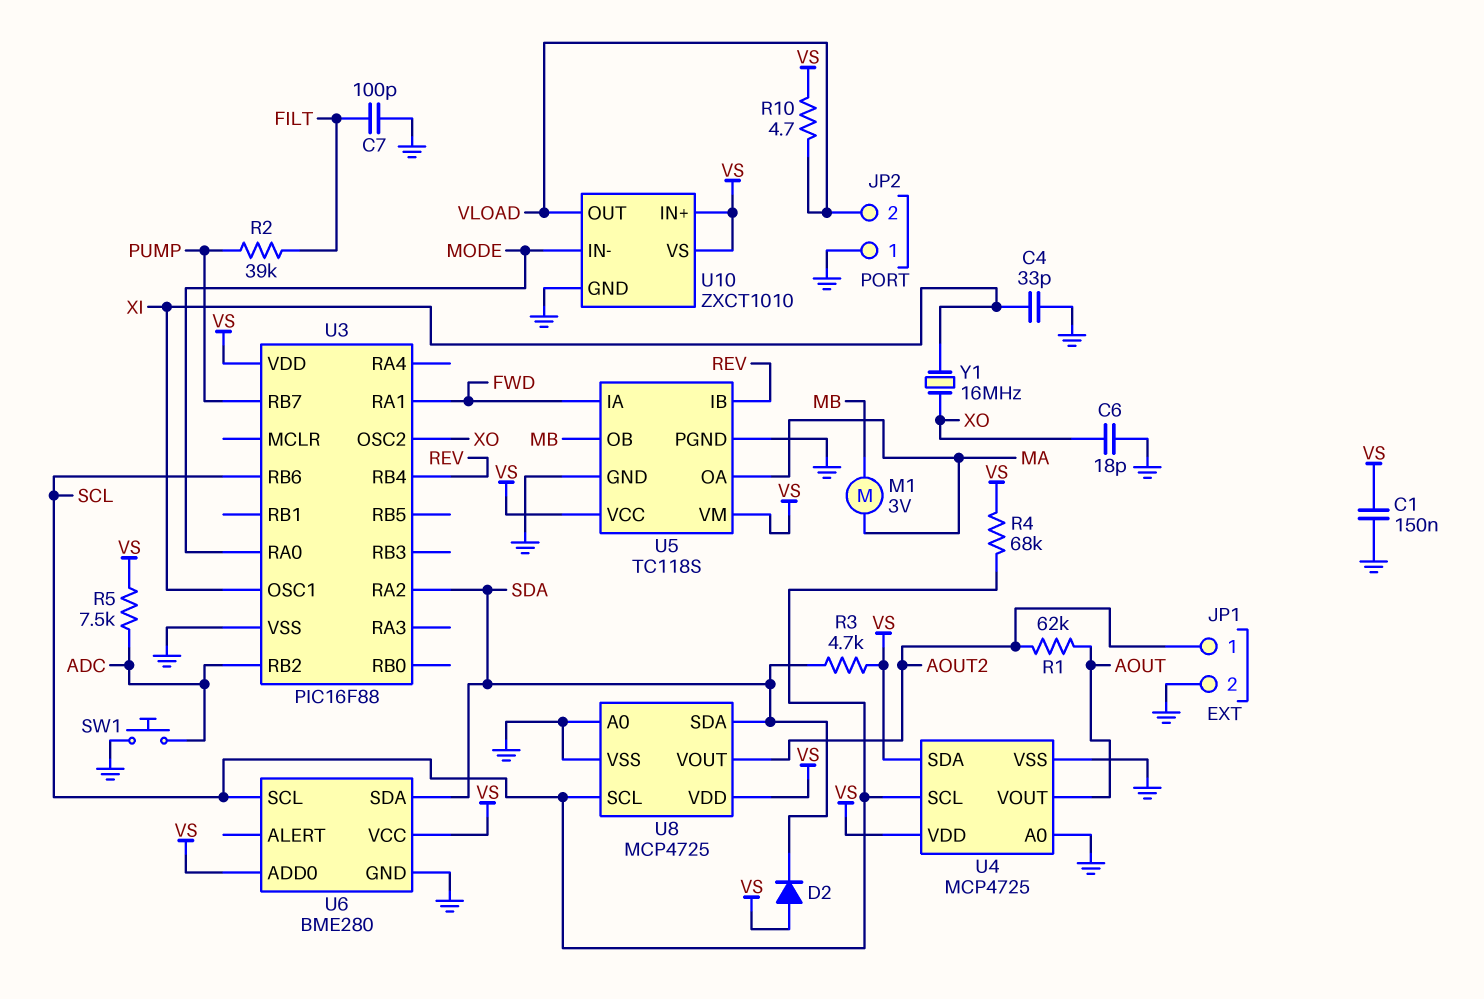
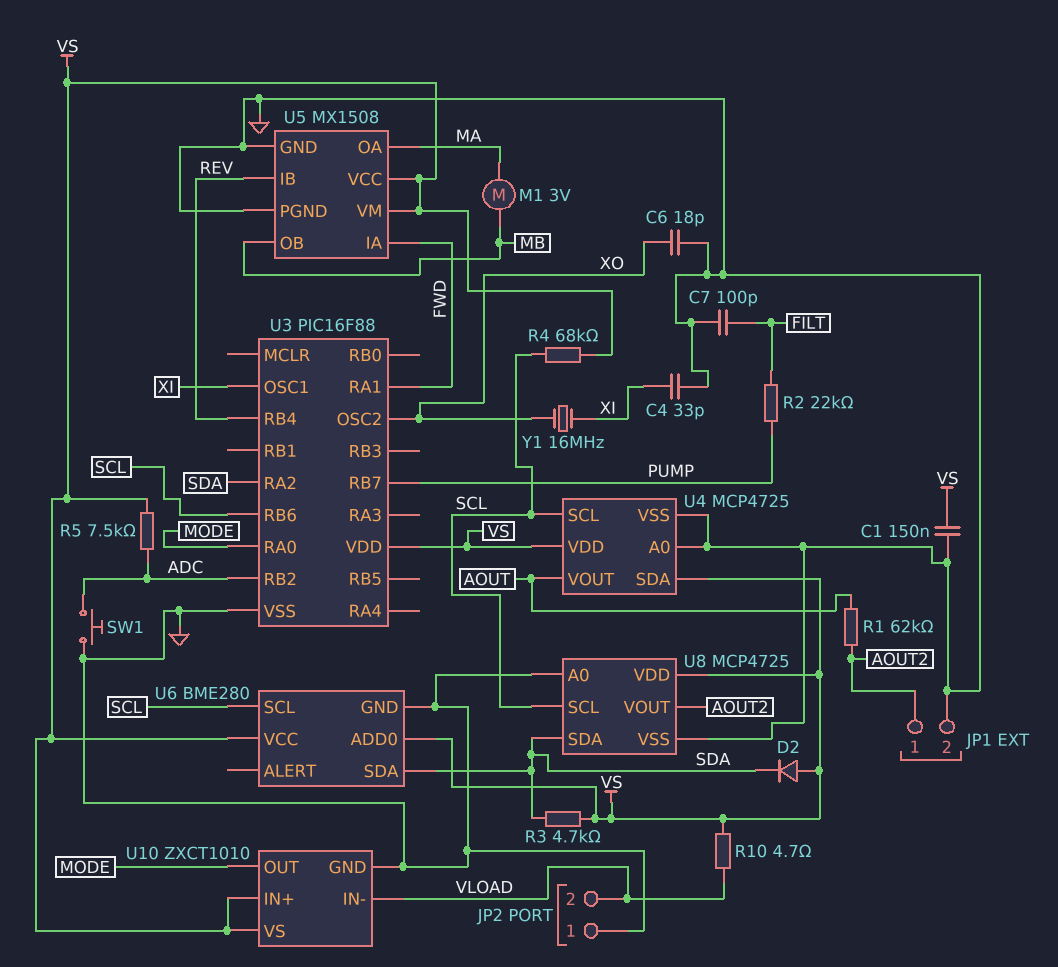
R2: 39k (FILT, PUMP) -> 22k (FILT, PUMP)
U5: TC118S -> MX1508
U10 pin IN-: MODE -> VLOAD
U10 pin OUT: VLOAD -> MODE

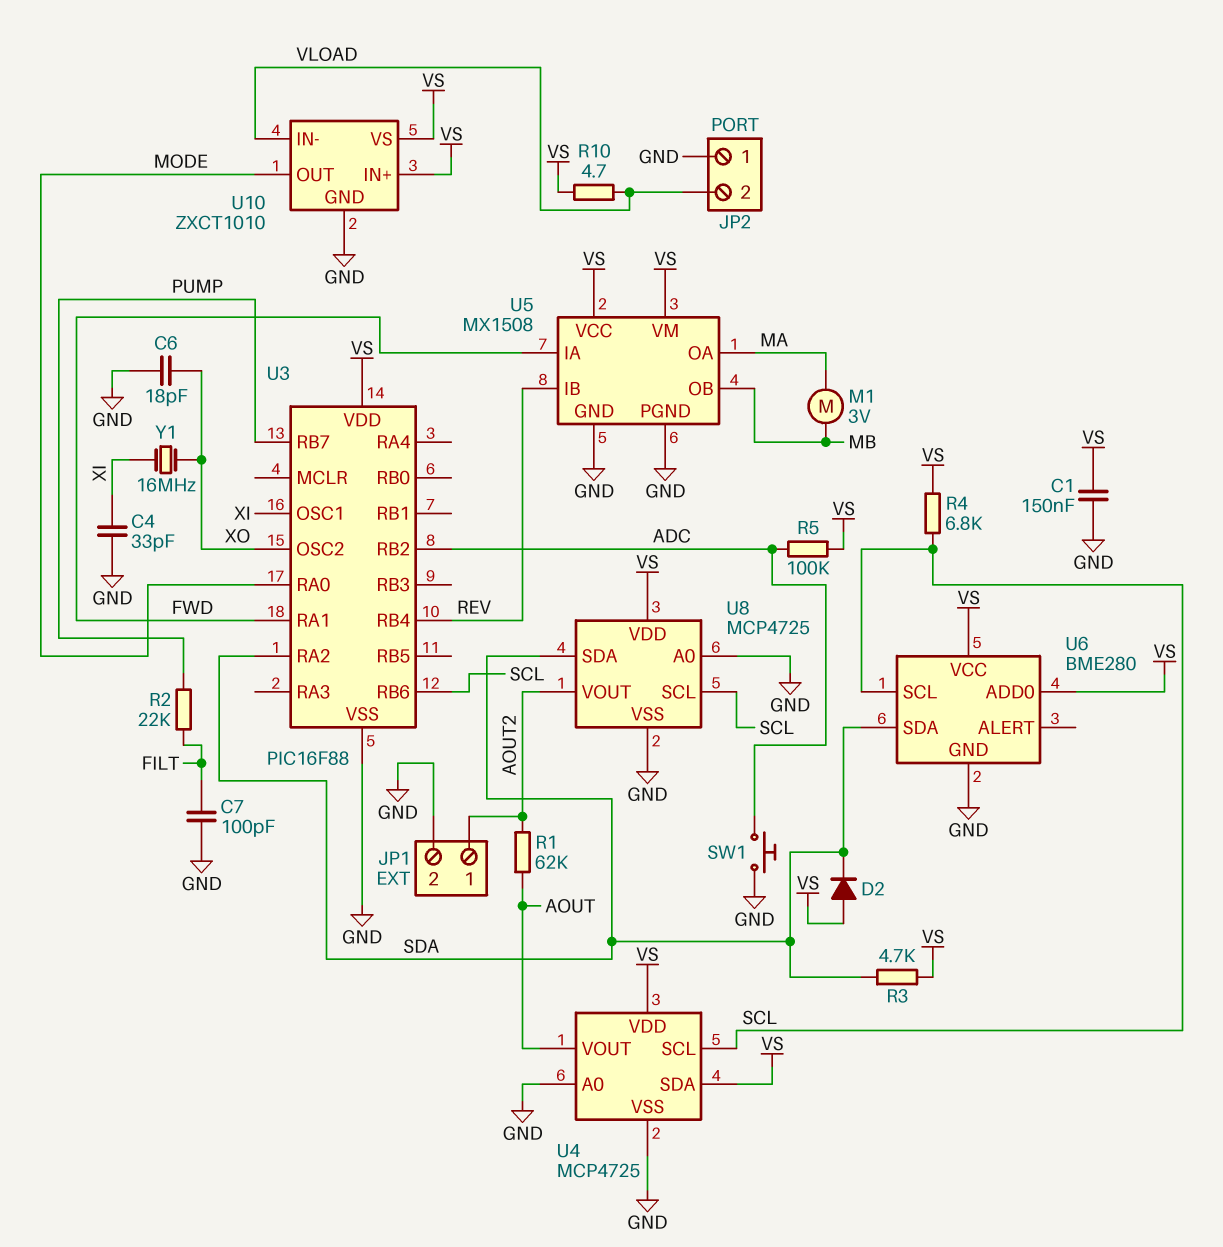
R4: 68k (SCL, VS) -> 6.8k (SCL, VS)
R5: 7.5k (ADC, VS) -> 100k (ADC, VS)

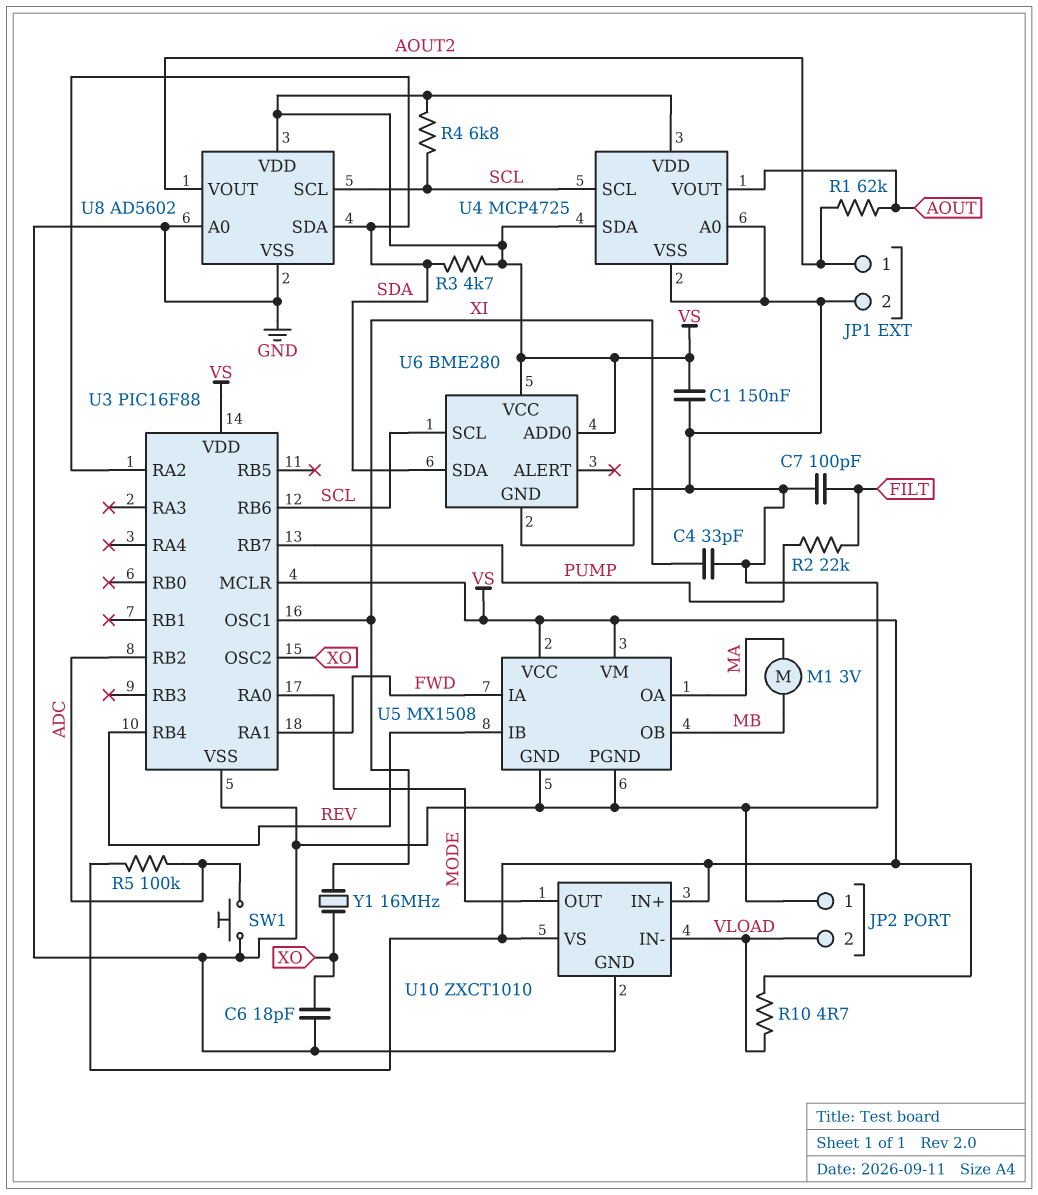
D2: diode (A VS, K SDA) -> none
U3 pin MCLR: none -> VS
U8: MCP4725 -> AD5602

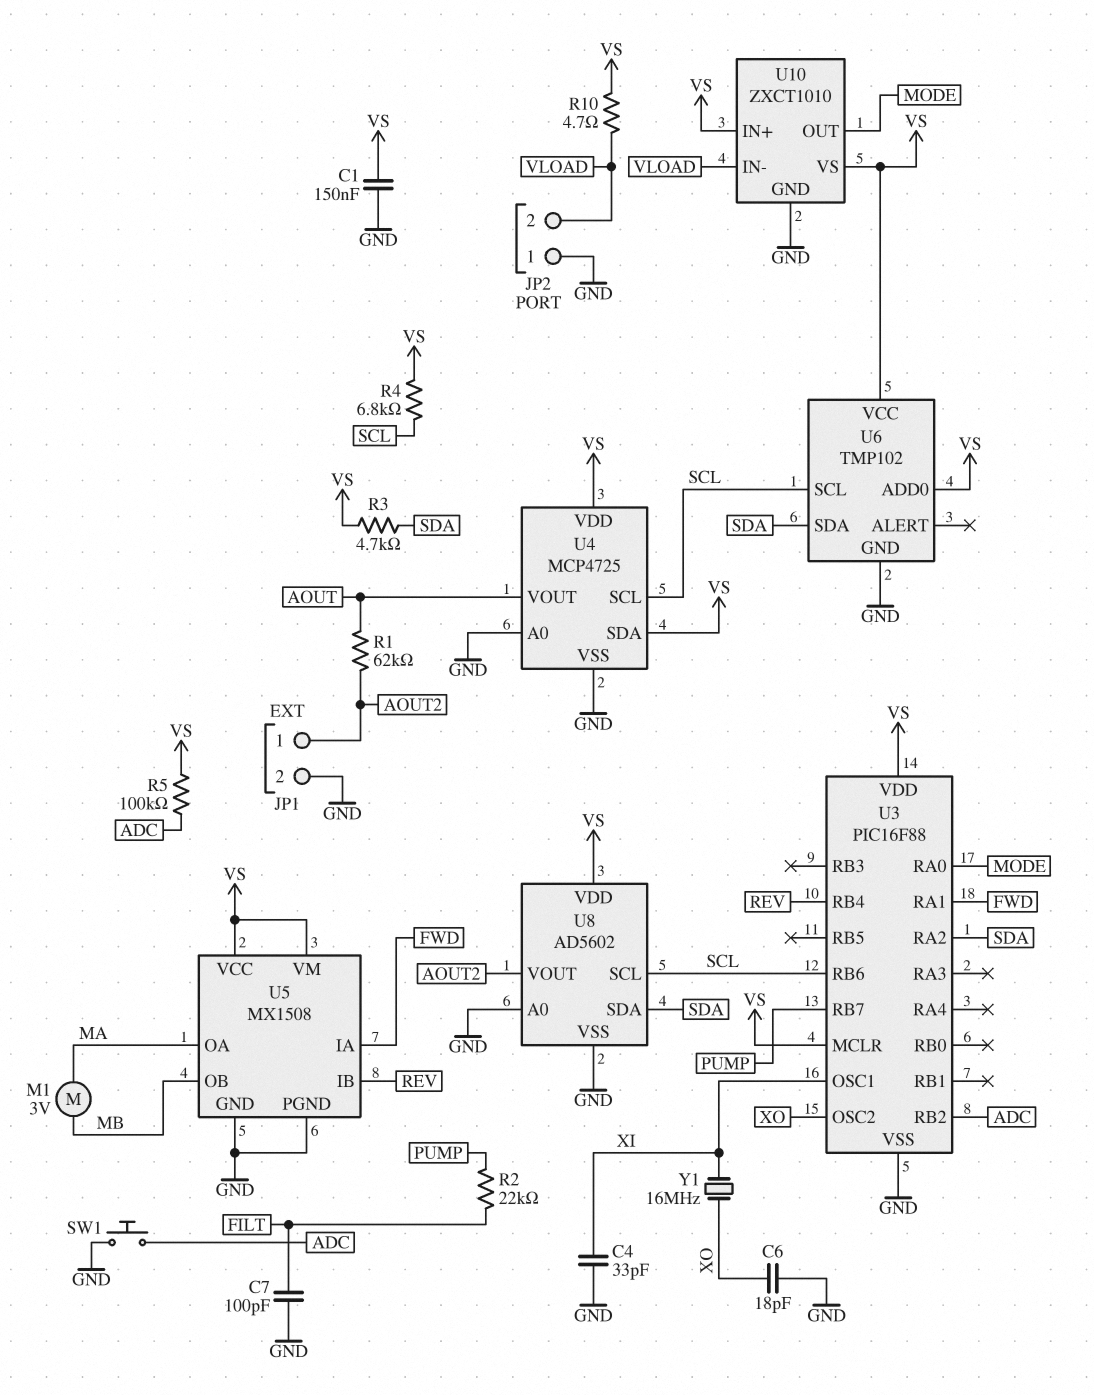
U6: BME280 -> TMP102

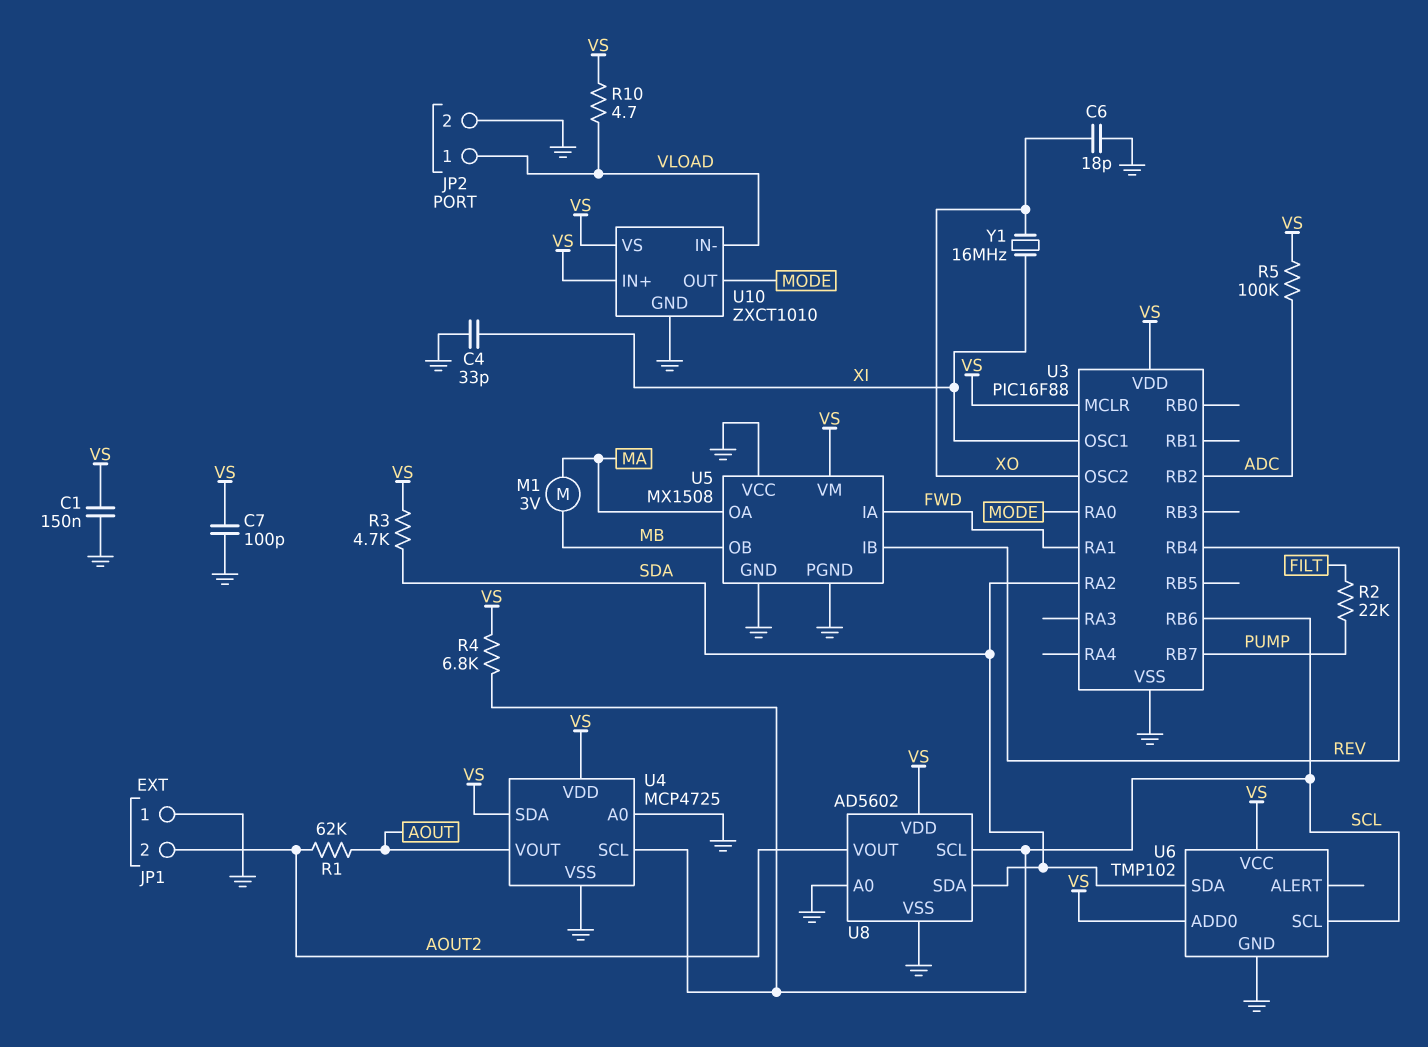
C7: 100pF (FILT, GND) -> 100pF (GND, VS)
JP1 pin 1: AOUT2 -> GND
JP1 pin 2: GND -> AOUT2
JP2 pin 1: GND -> VLOAD
JP2 pin 2: VLOAD -> GND
SW1: button (ADC, GND) -> none
U5 pin VCC: VS -> GND

